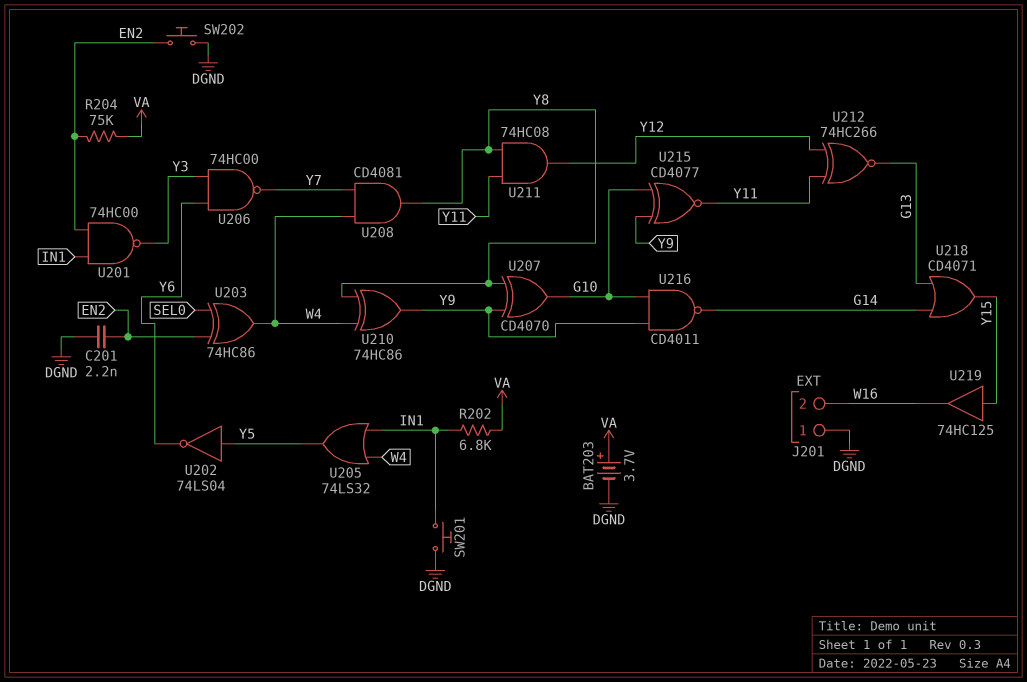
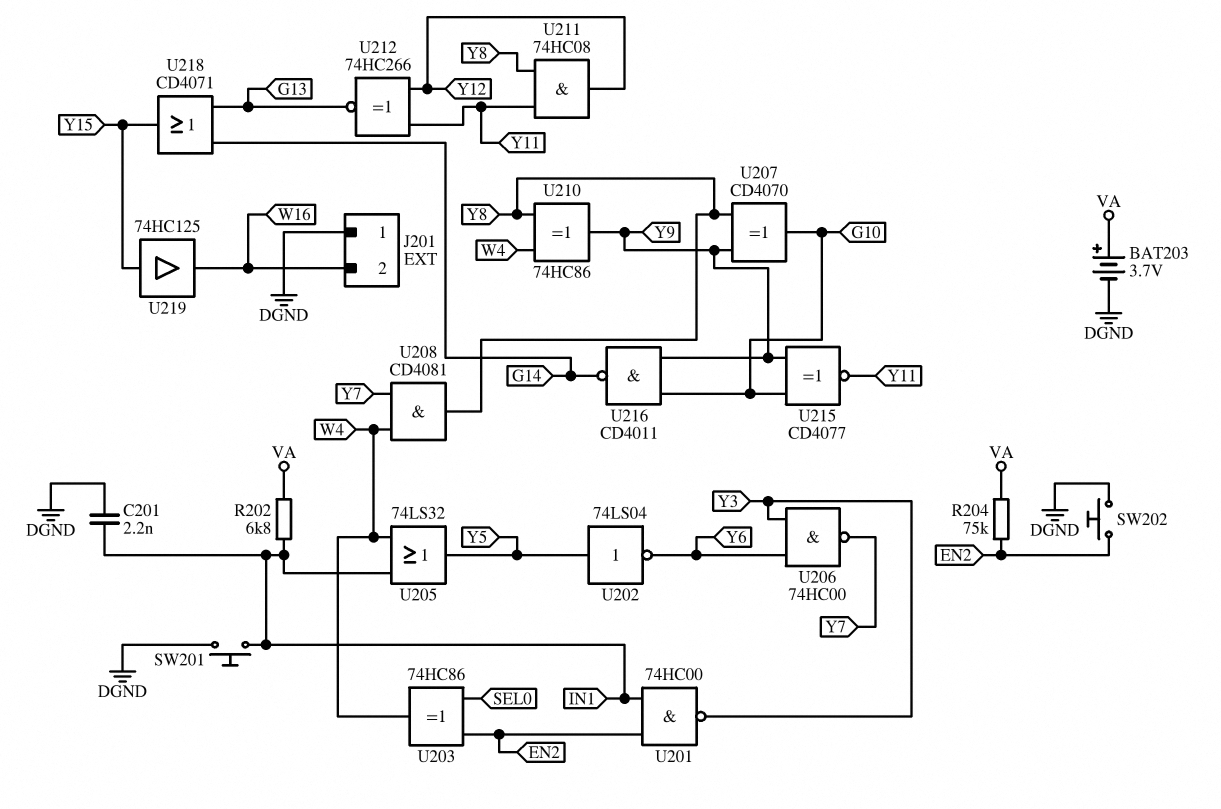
C201: 2.2nF (DGND, EN2) -> 2.2nF (DGND, IN1)

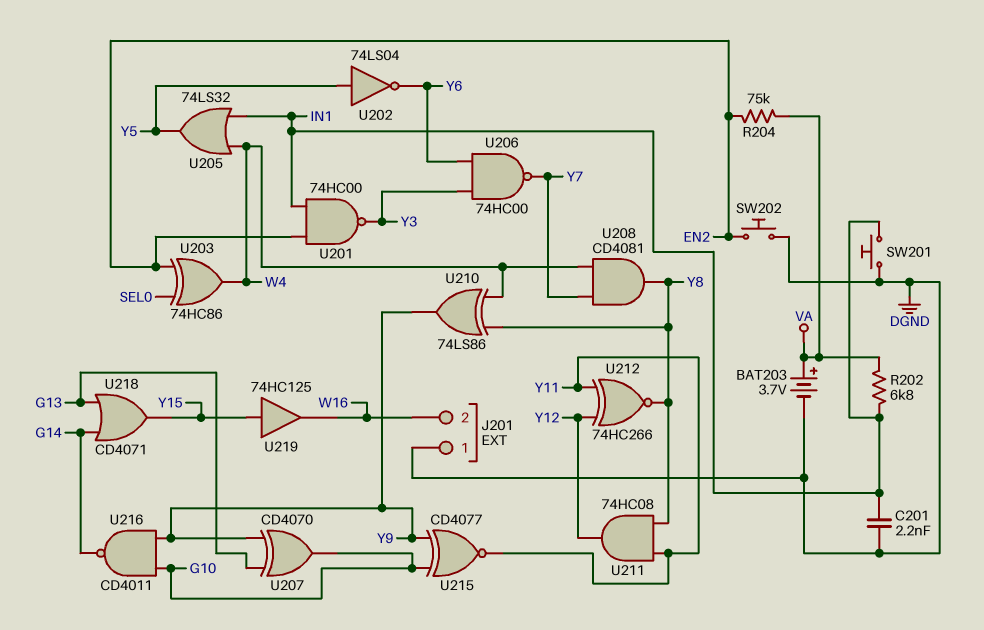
U207: XOR CD4070 (in Y8, in Y9, out G10) -> XOR CD4070 (in G13, in Y9, out G10)
U210: XOR 74HC86 (in W4, in Y8, out Y9) -> XOR 74LS86 (in W4, in Y8, out Y9)
U212: XNOR 74HC266 (in Y11, in Y12, out G13) -> XNOR 74HC266 (in Y11, in Y12, out Y8)

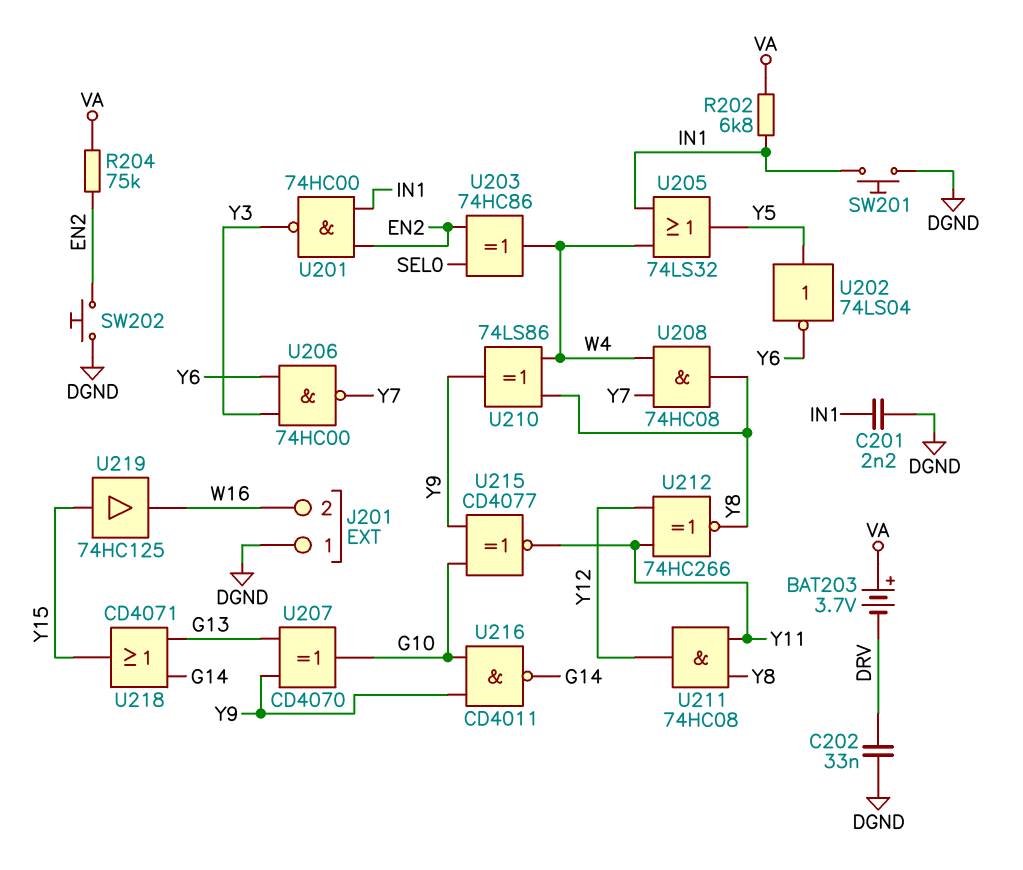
BAT203: 3.7V (plus VA, minus DGND) -> 3.7V (plus VA, minus DRV)
C202: none -> 33nF (DGND, DRV)
U208: AND CD4081 (in W4, in Y7, out Y8) -> AND 74HC08 (in W4, in Y7, out Y8)

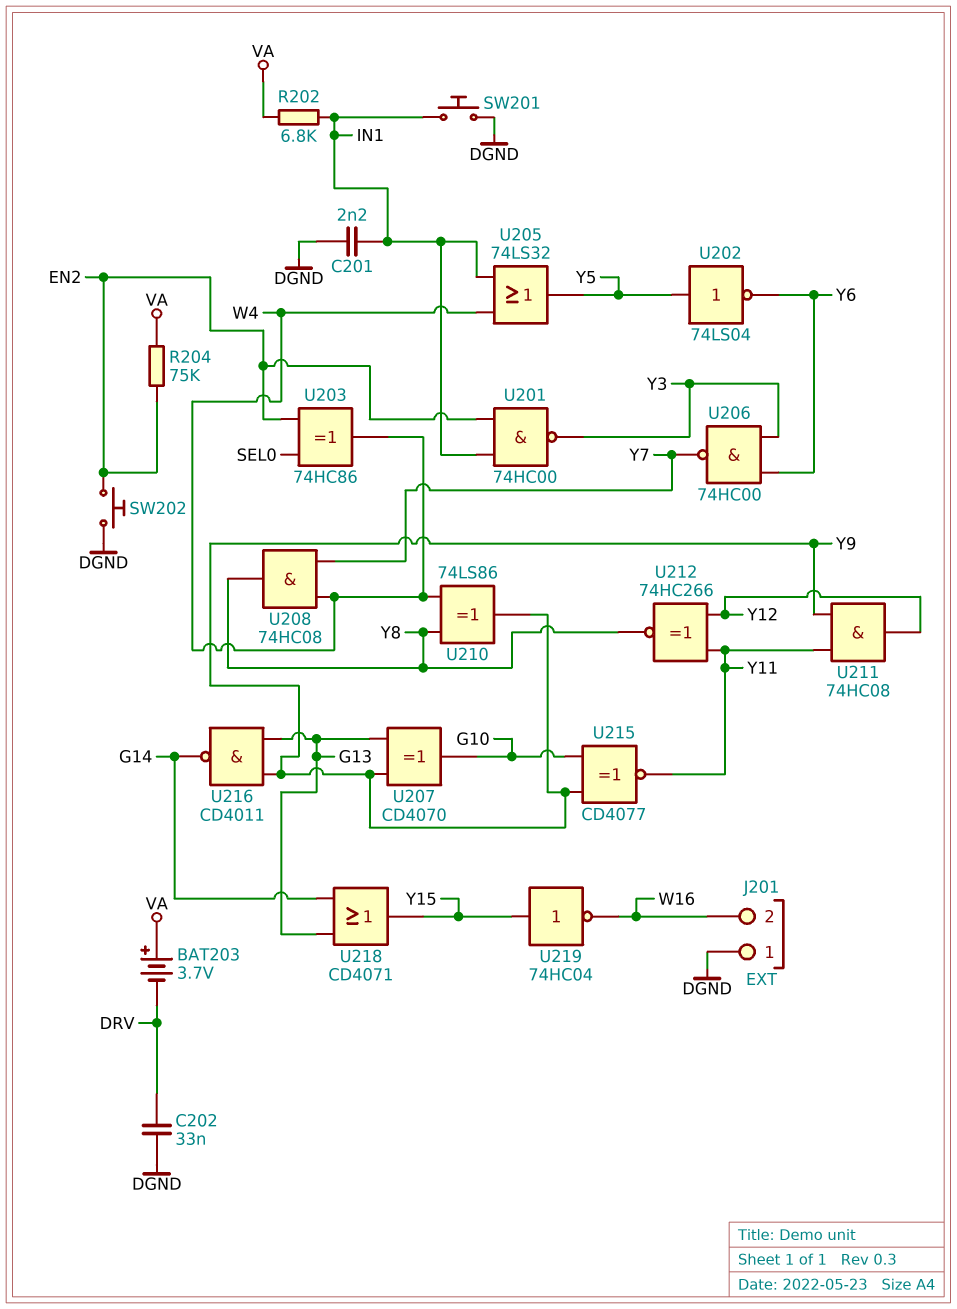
U211: AND 74HC08 (in Y8, in Y11, out Y12) -> AND 74HC08 (in Y9, in Y11, out Y12)
U216: NAND CD4011 (in G10, in Y9, out G14) -> NAND CD4011 (in G13, in Y9, out G14)
U219: buffer 74HC125 (in Y15, out W16) -> NOT 74HC04 (in Y15, out W16)

